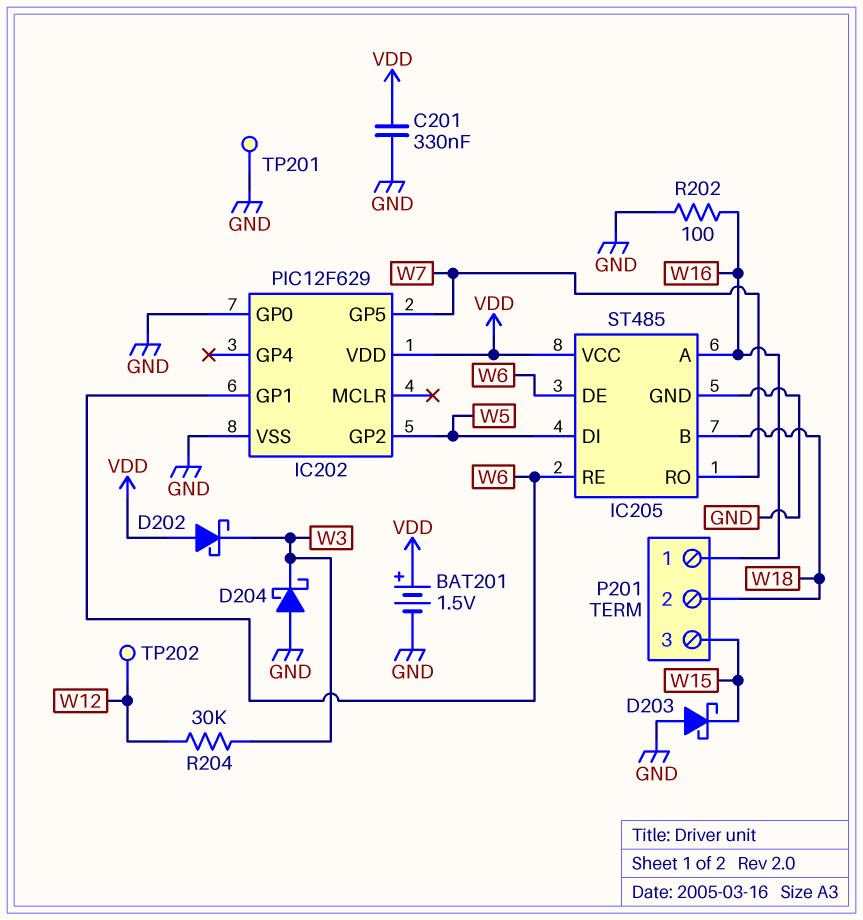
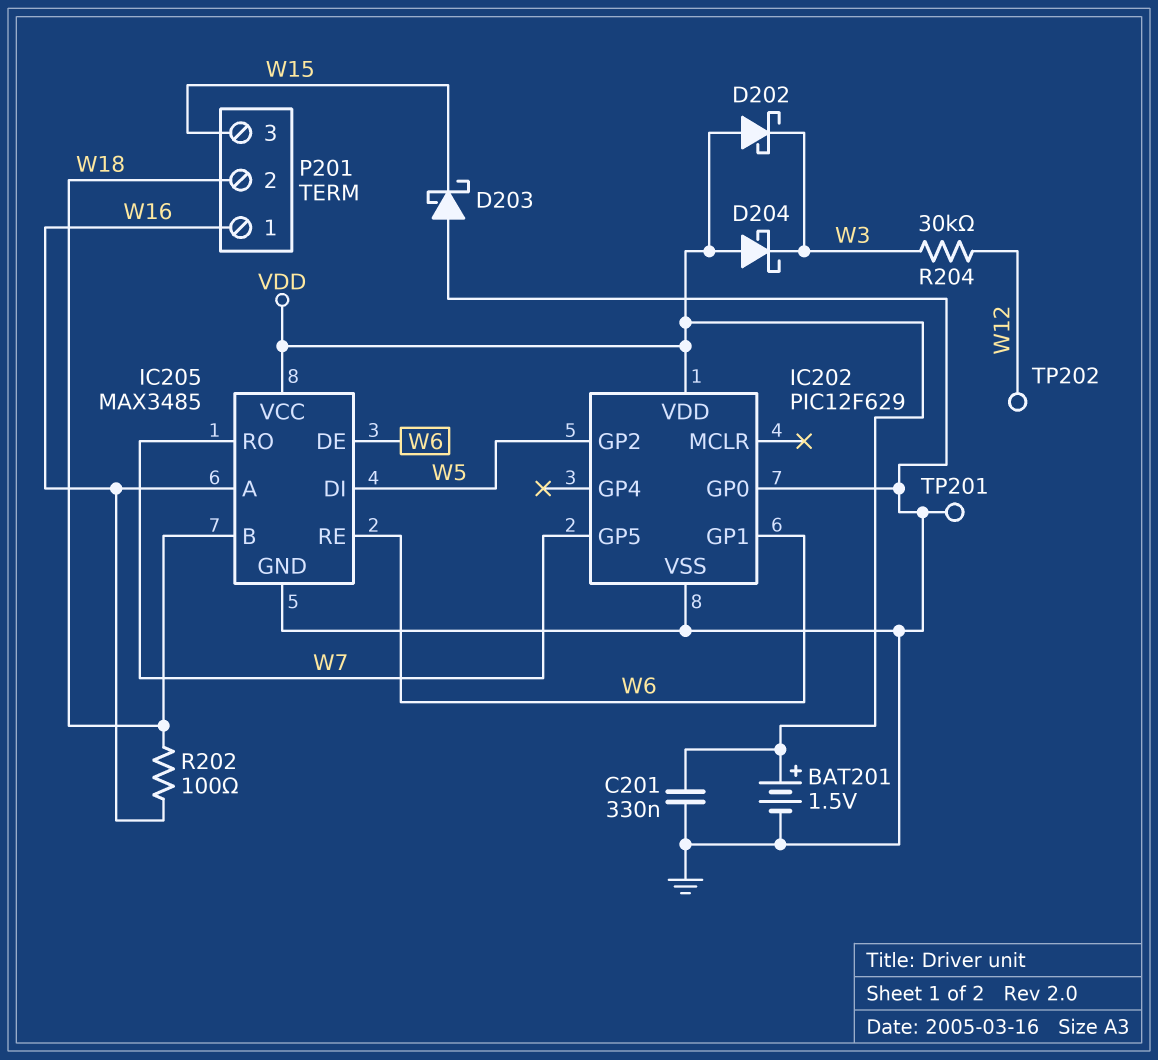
D204: schottky (A GND, K W3) -> schottky (A VDD, K W3)
IC205: ST485 -> MAX3485
R202: 100 (GND, W16) -> 100 (W16, W18)

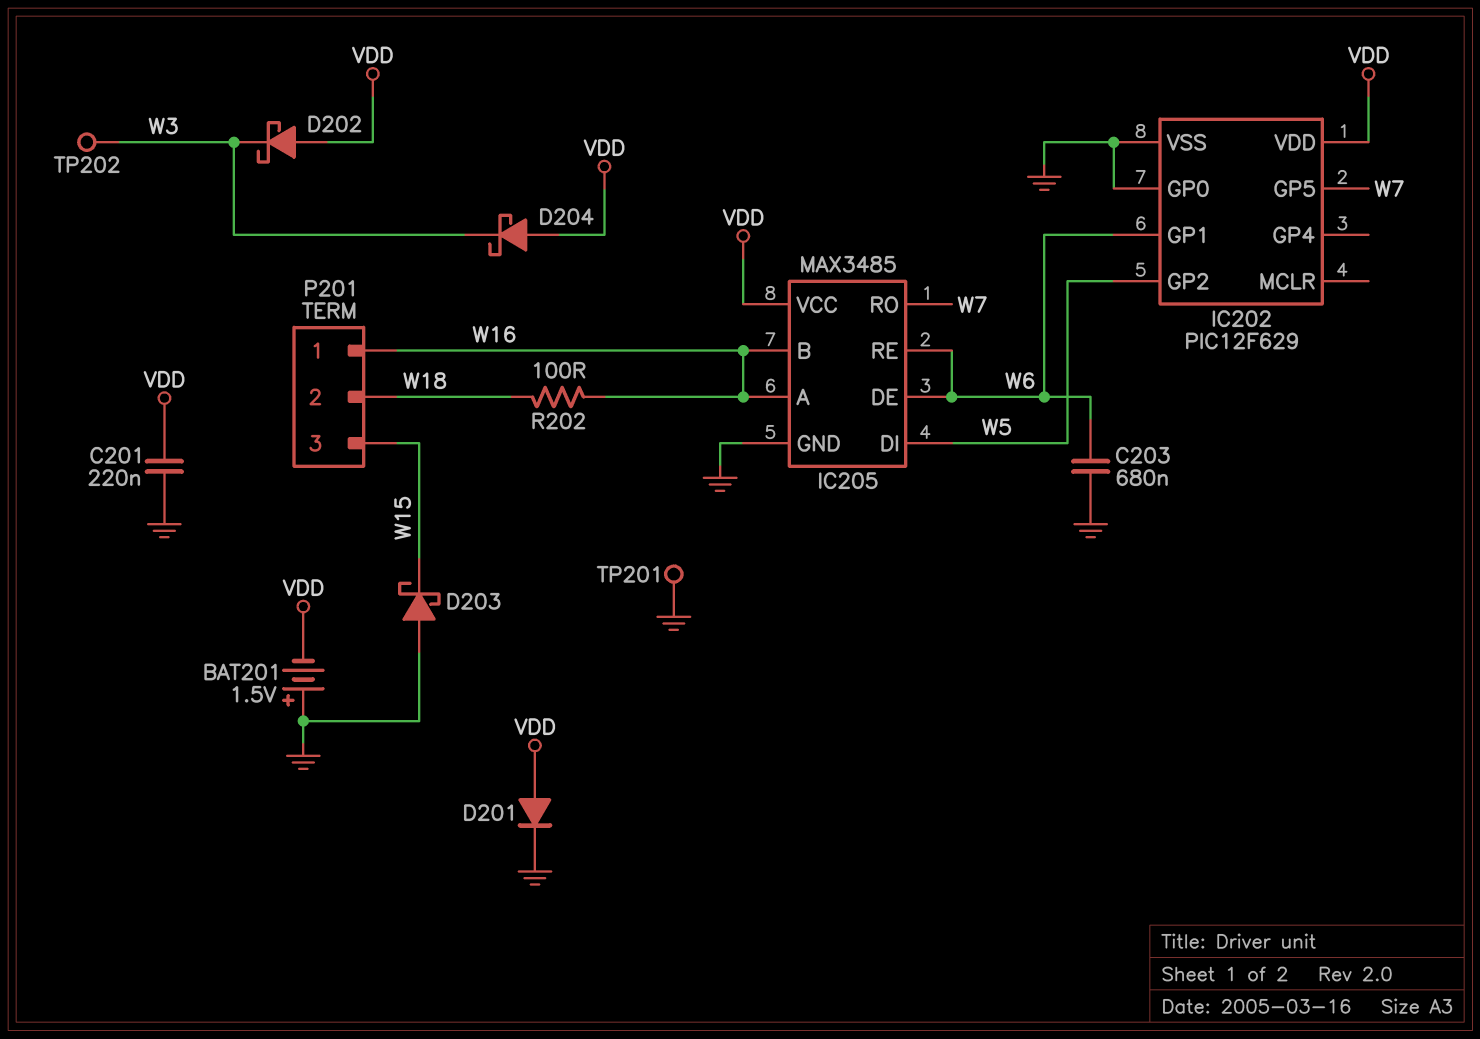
BAT201: 1.5V (plus VDD, minus GND) -> 1.5V (plus GND, minus VDD)
C201: 330nF (GND, VDD) -> 220nF (GND, VDD)
C203: none -> 680nF (GND, W6)
D201: none -> diode (A VDD, K GND)
IC205 pin B: W18 -> W16
R204: 30k (W3, W12) -> none
TP202: test point (W12) -> test point (W3)

